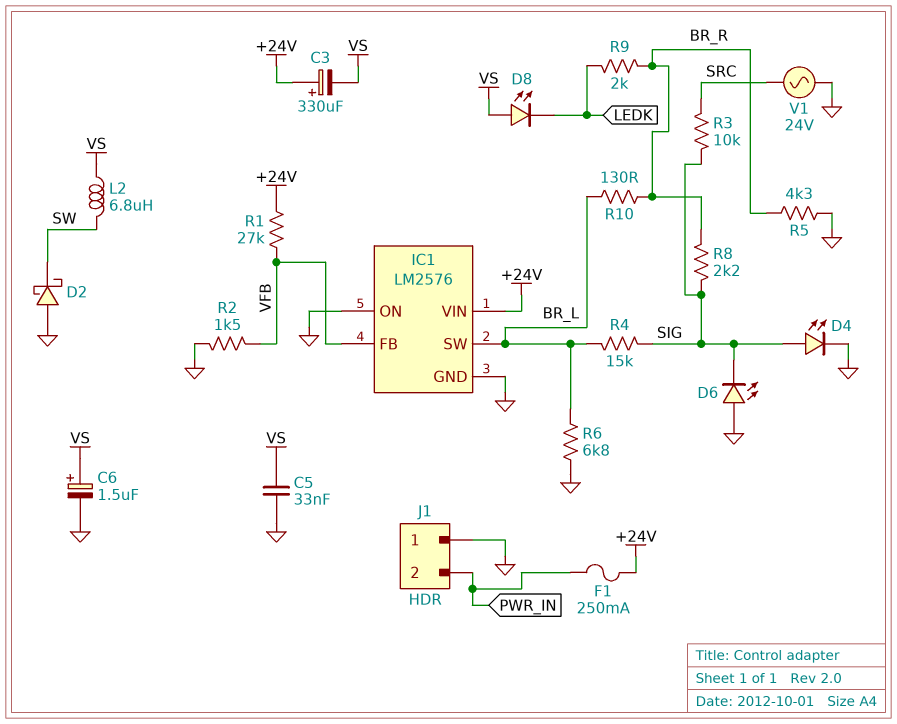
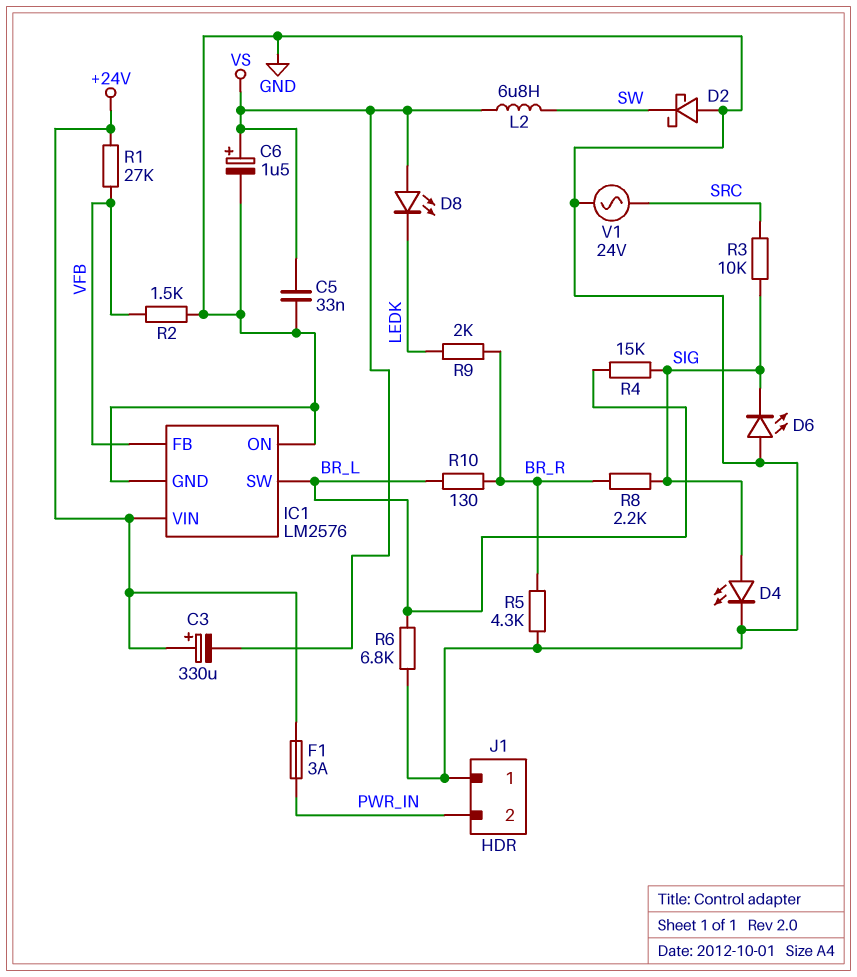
F1: 250mA (+24V, PWR_IN) -> 3A (+24V, PWR_IN)

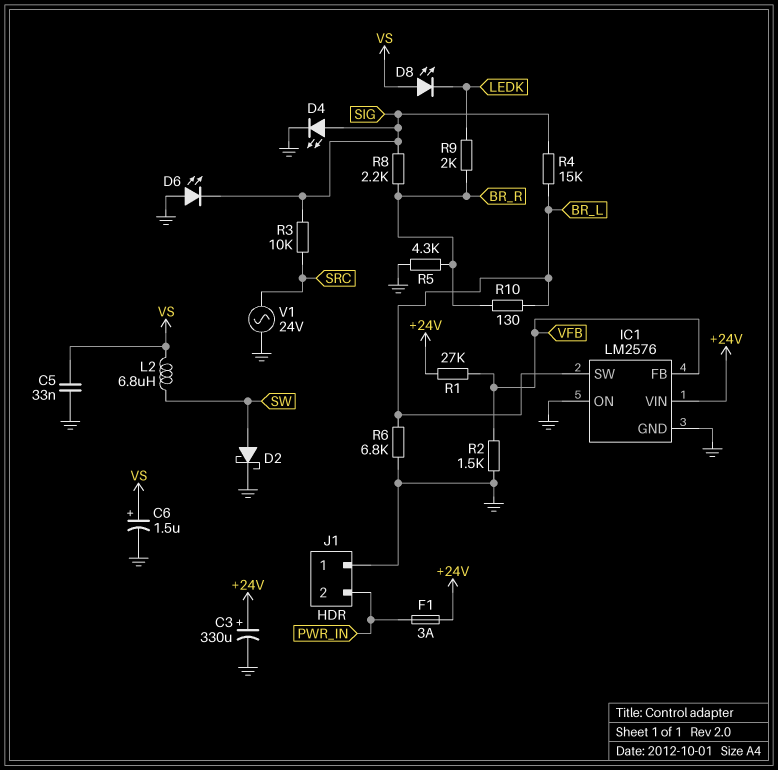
C3: 330uF (plus +24V, minus VS) -> 330uF (plus +24V, minus GND)
D2: schottky (A GND, K SW) -> schottky (A SW, K GND)

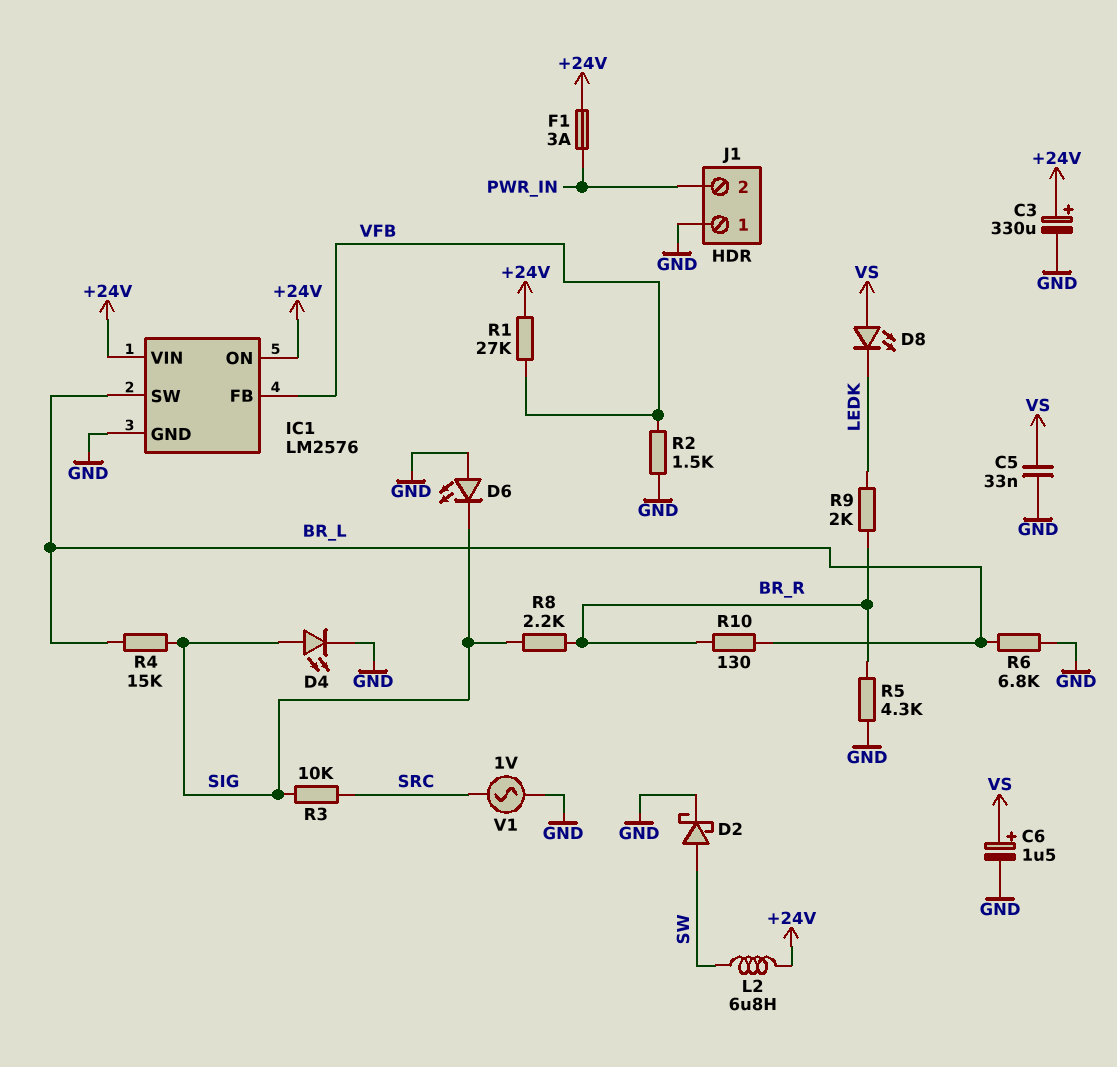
IC1 pin ON: GND -> +24V
L2: 6.8uH (SW, VS) -> 6.8uH (+24V, SW)
V1: AC 24V (GND, SRC) -> AC 1V (GND, SRC)

